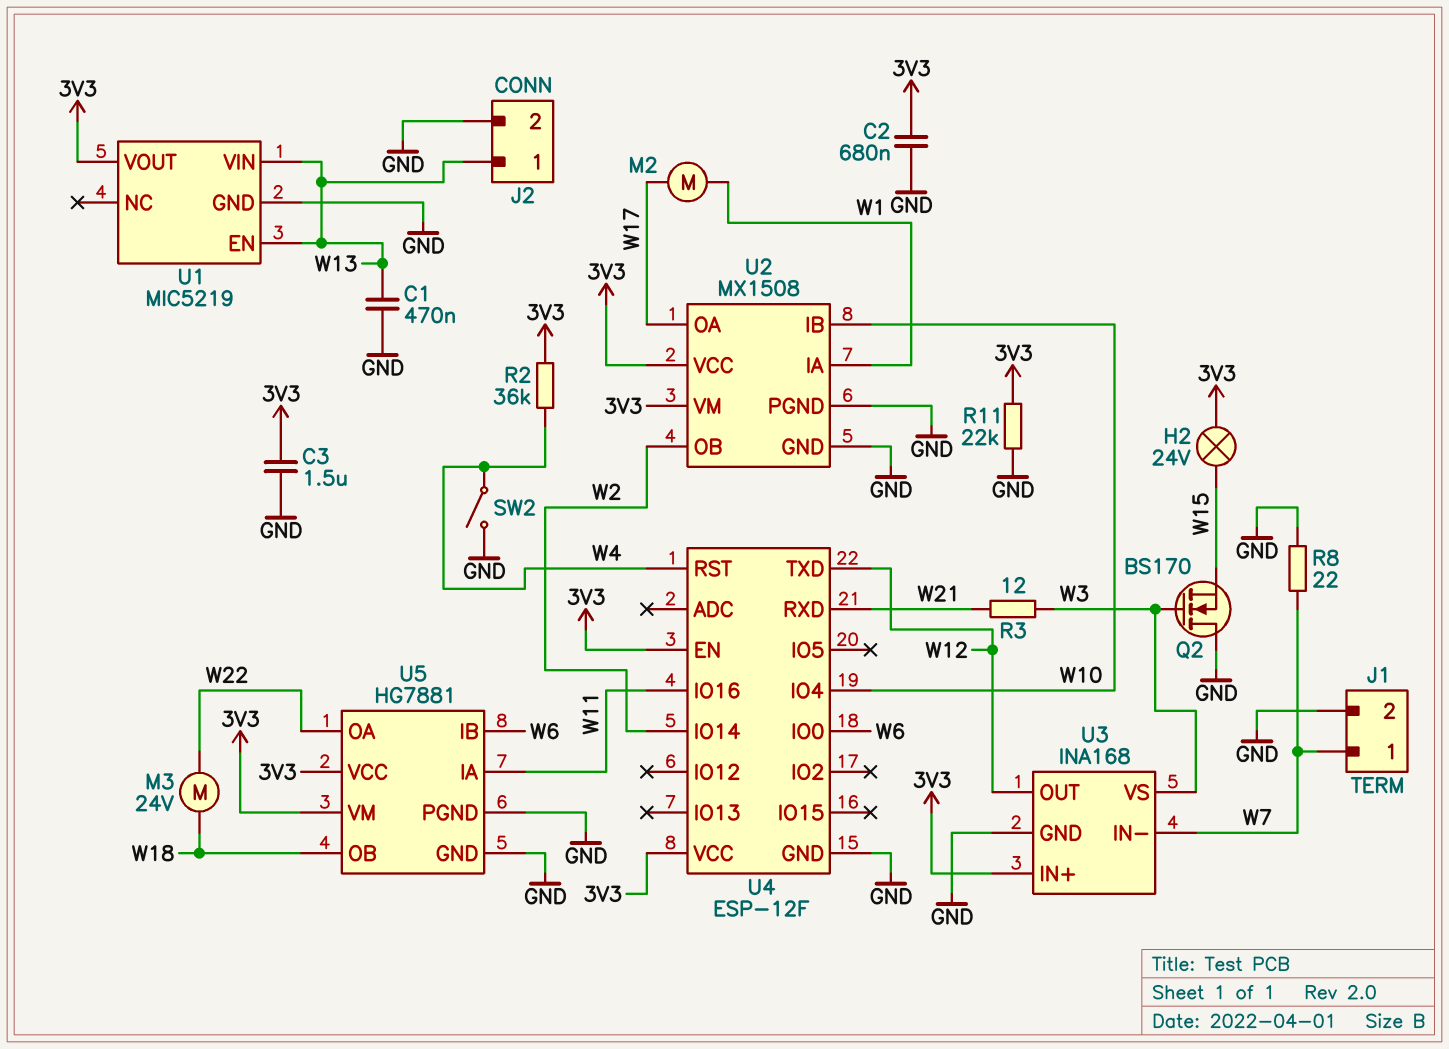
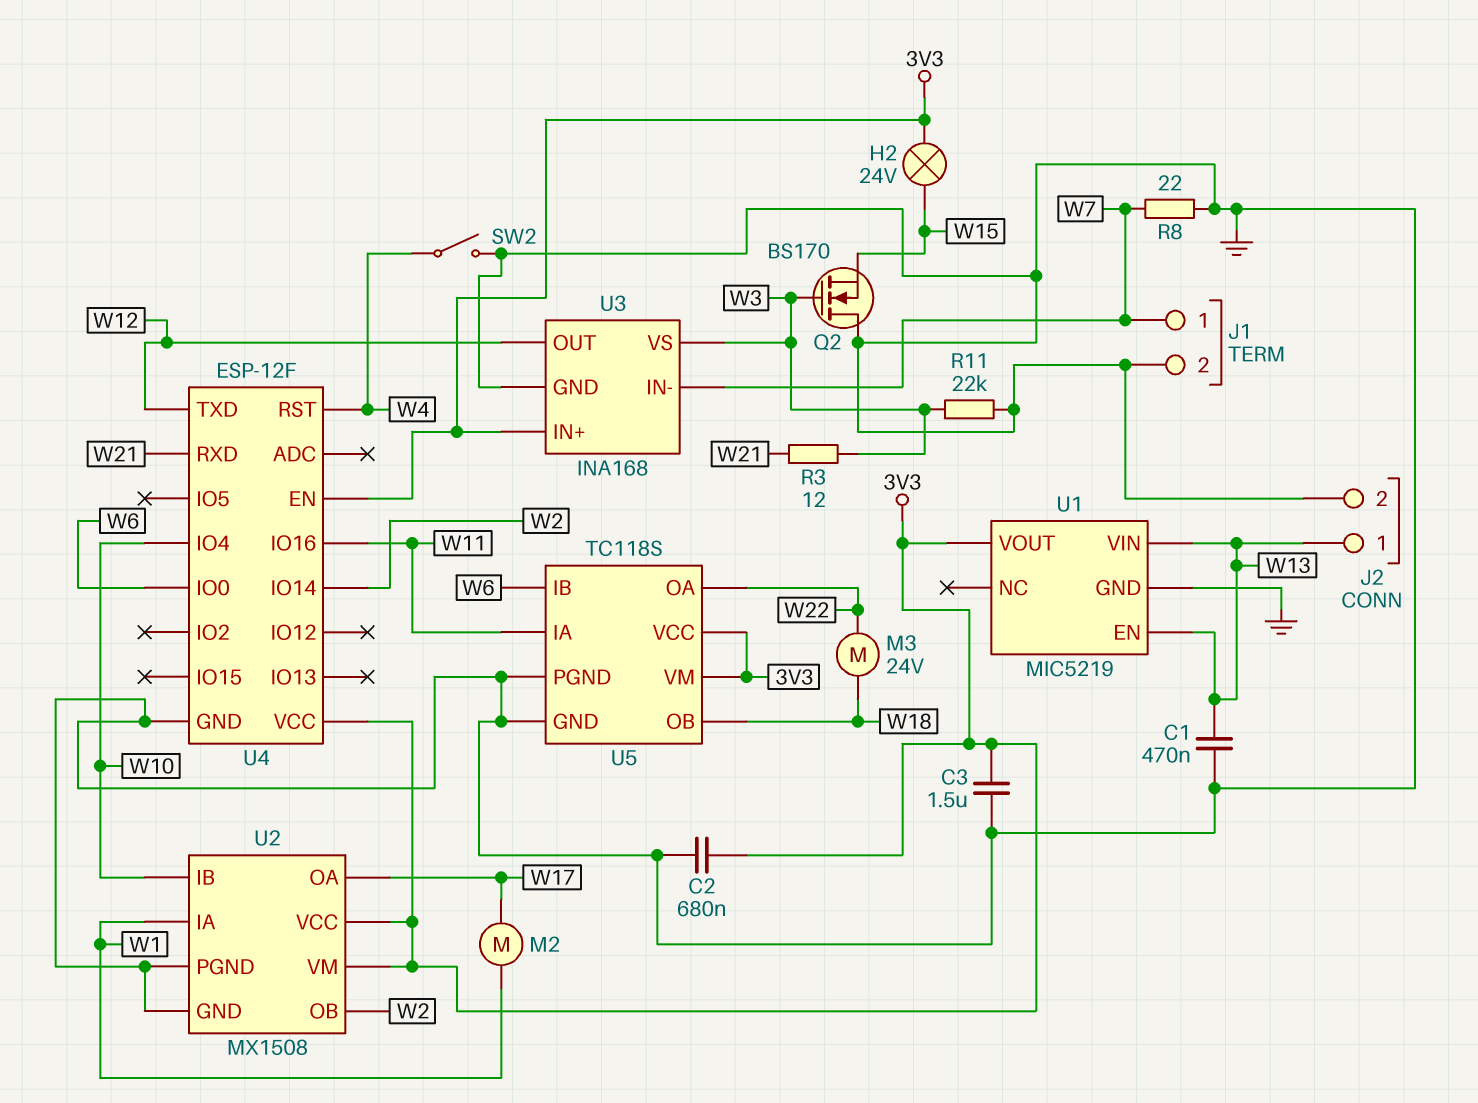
R2: 36k (3V3, W4) -> none
R11: 22k (3V3, GND) -> 22k (GND, W3)
U5: HG7881 -> TC118S

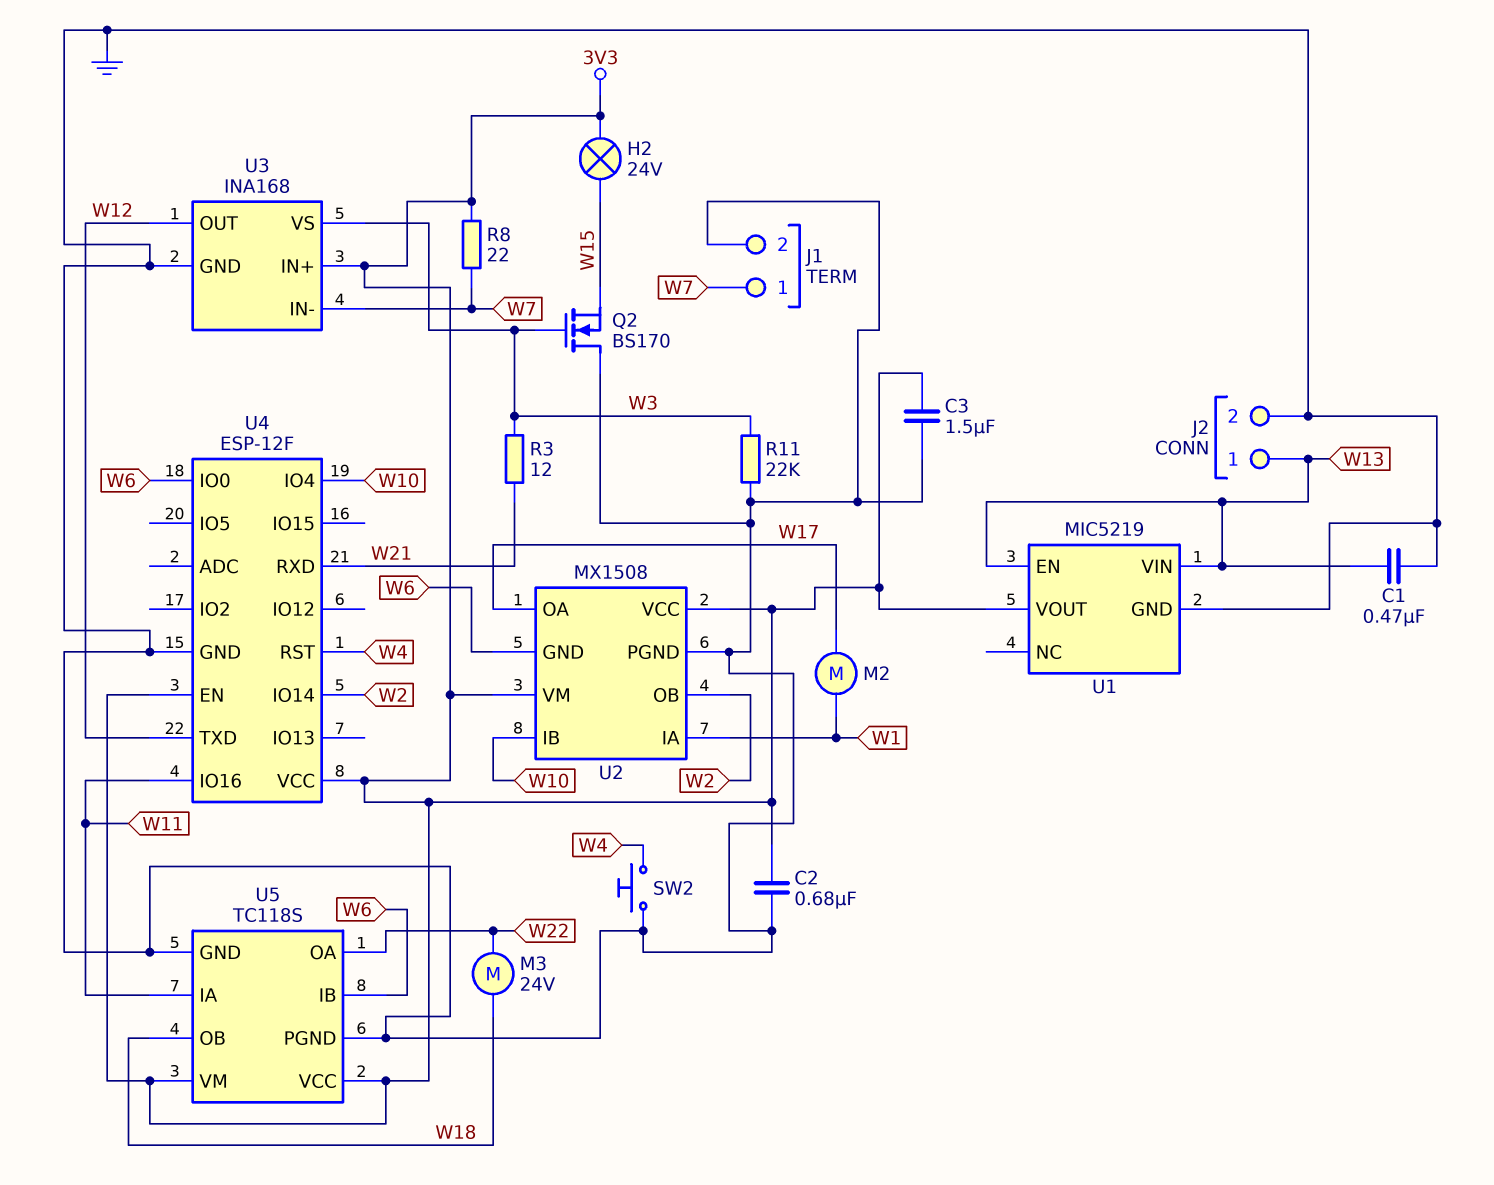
R8: 22 (GND, W7) -> 22 (3V3, W7)
SW2: switch (GND, W4) -> button (GND, W4)
U2 pin GND: GND -> W6

